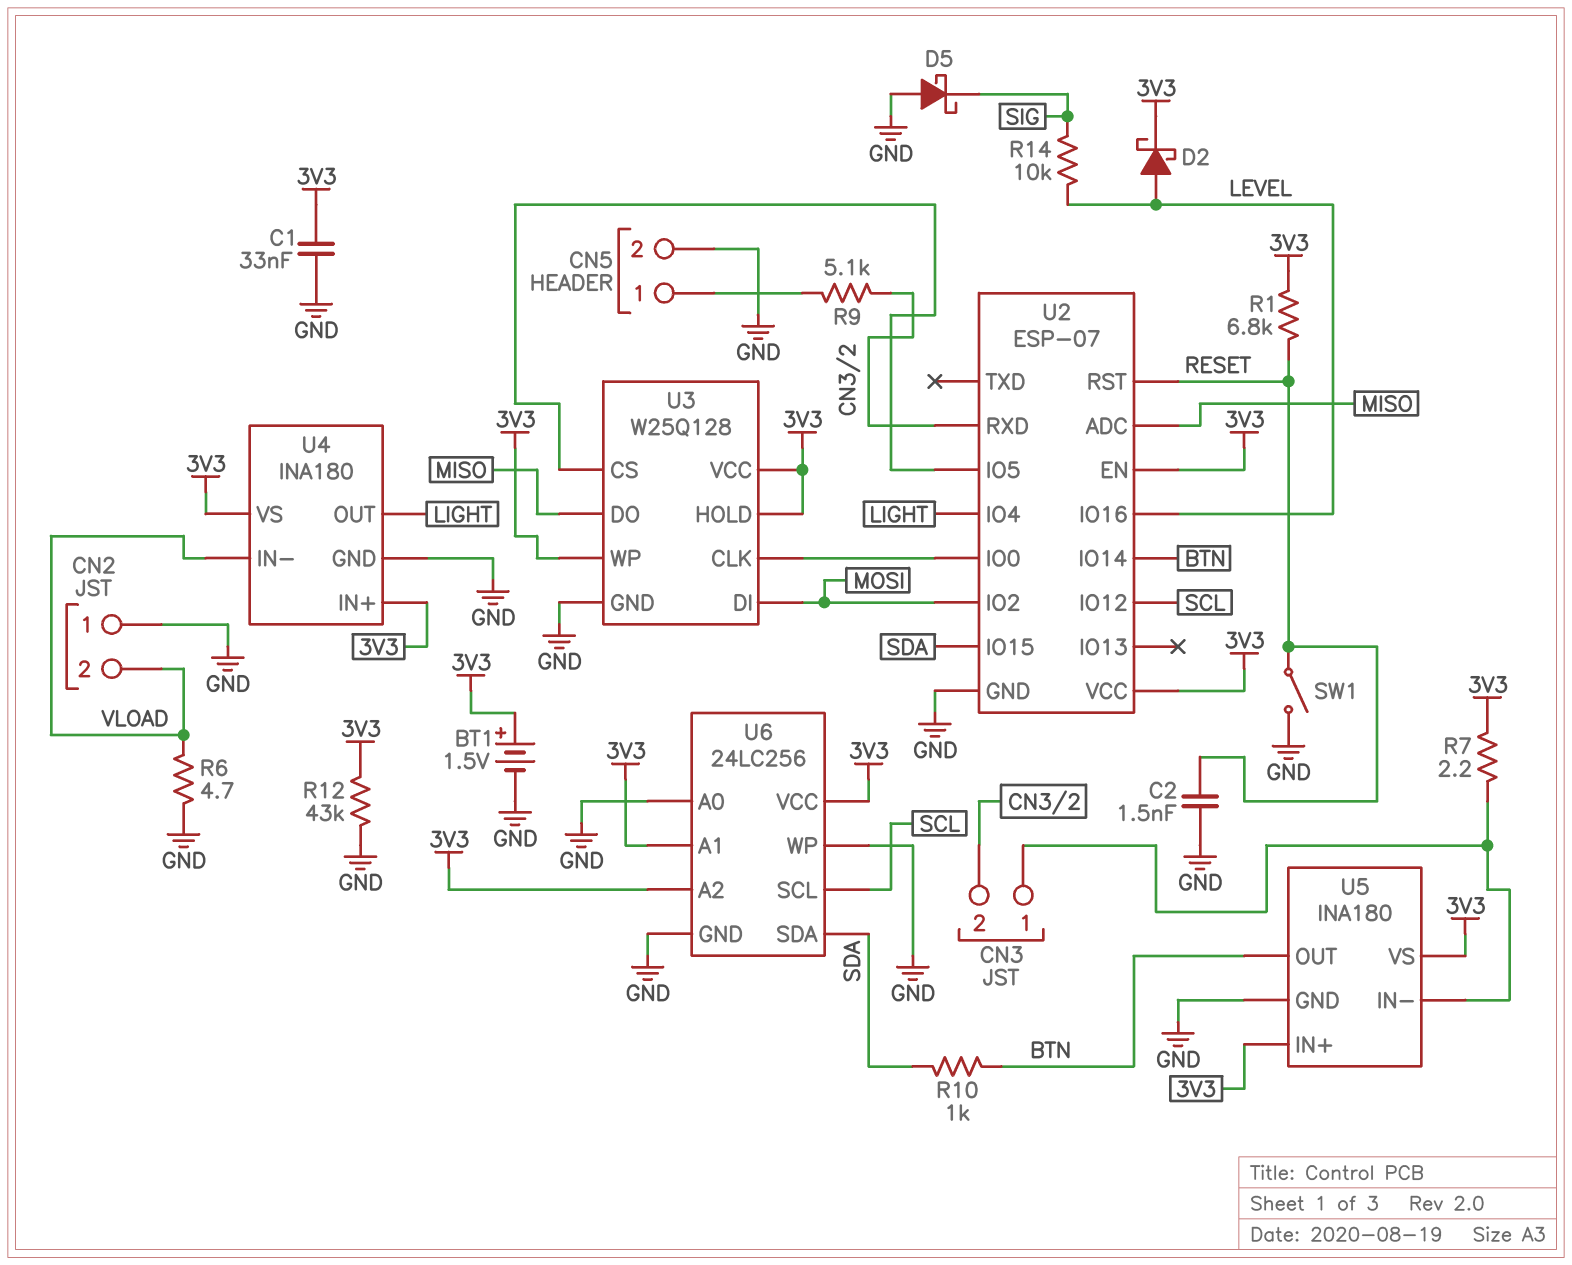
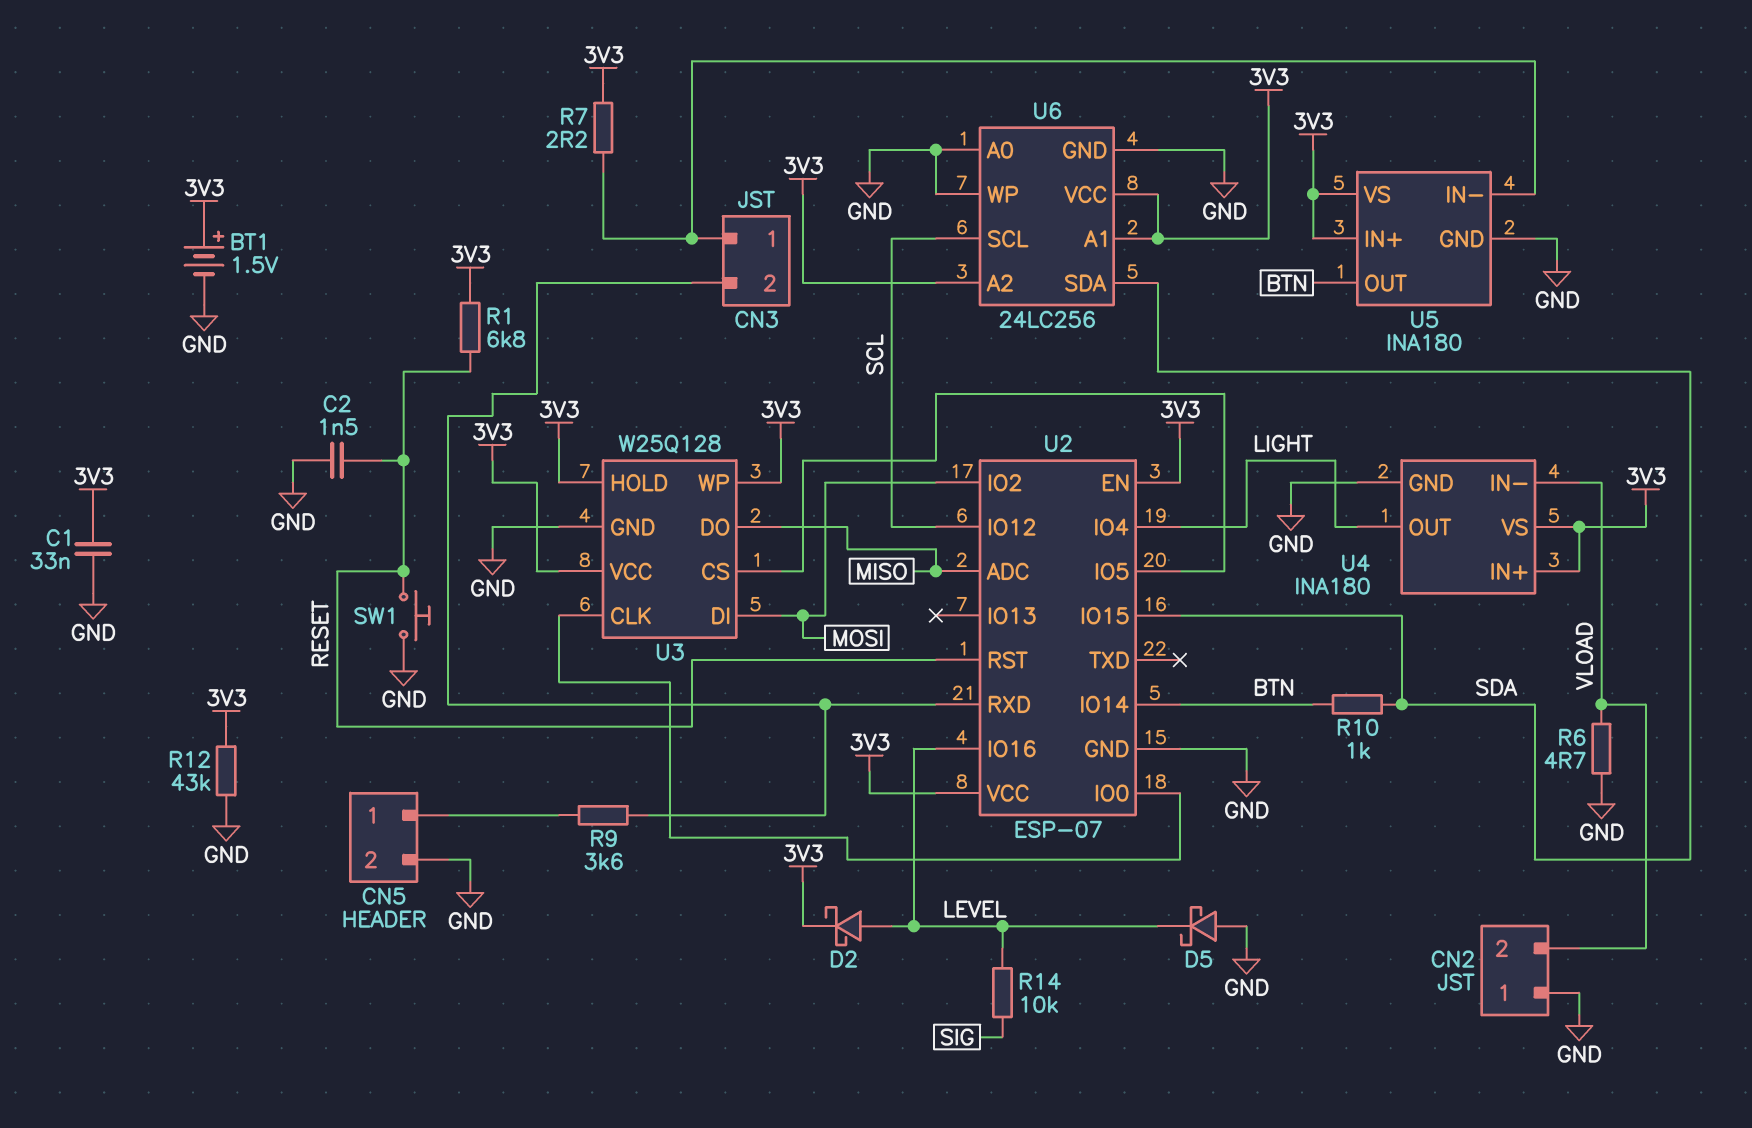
D5: schottky (A GND, K SIG) -> schottky (A GND, K LEVEL)
R9: 5.1k (CN3/2, CN5/1) -> 3.6k (CN3/2, CN5/1)
SW1: switch (GND, RESET) -> button (GND, RESET)

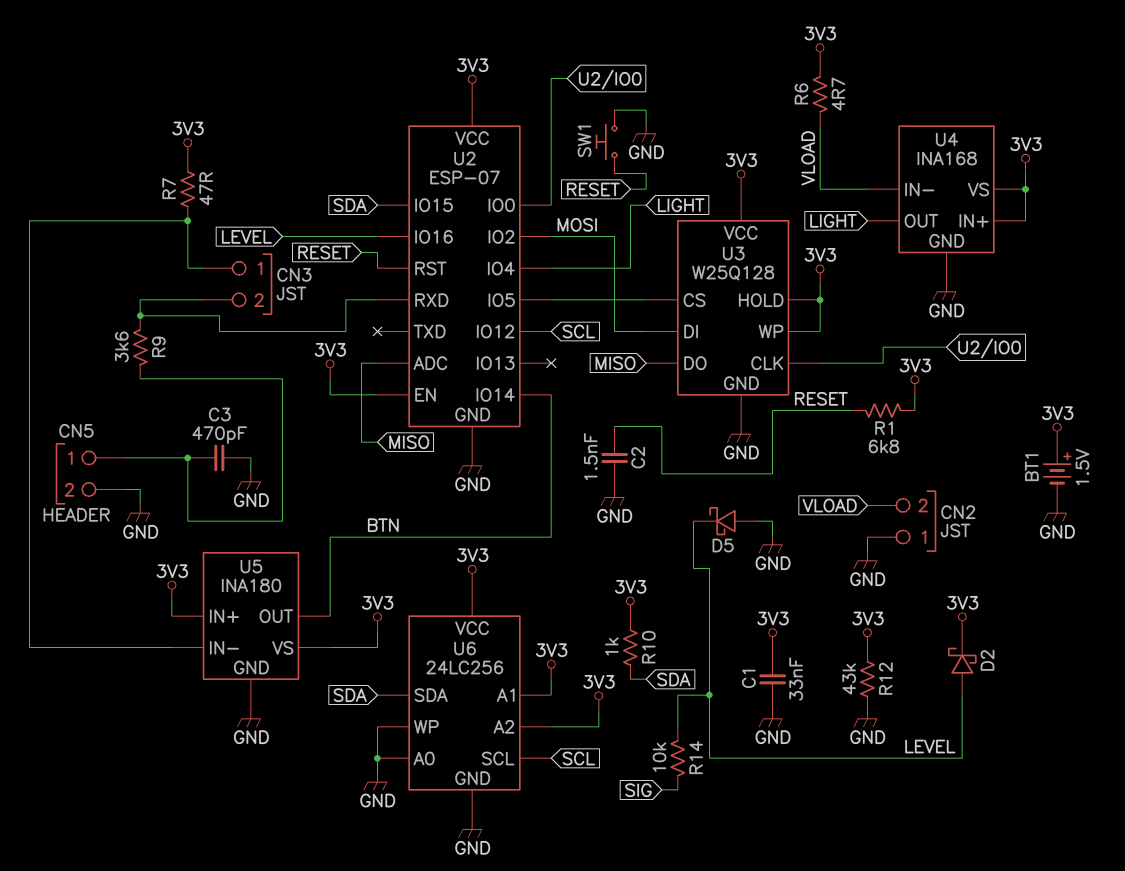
C3: none -> 470pF (CN5/1, GND)
R6: 4.7 (GND, VLOAD) -> 4.7 (3V3, VLOAD)
R7: 2.2 (3V3, CN3/1) -> 47 (3V3, CN3/1)
R10: 1k (BTN, SDA) -> 1k (3V3, SDA)
U4: INA180 -> INA168

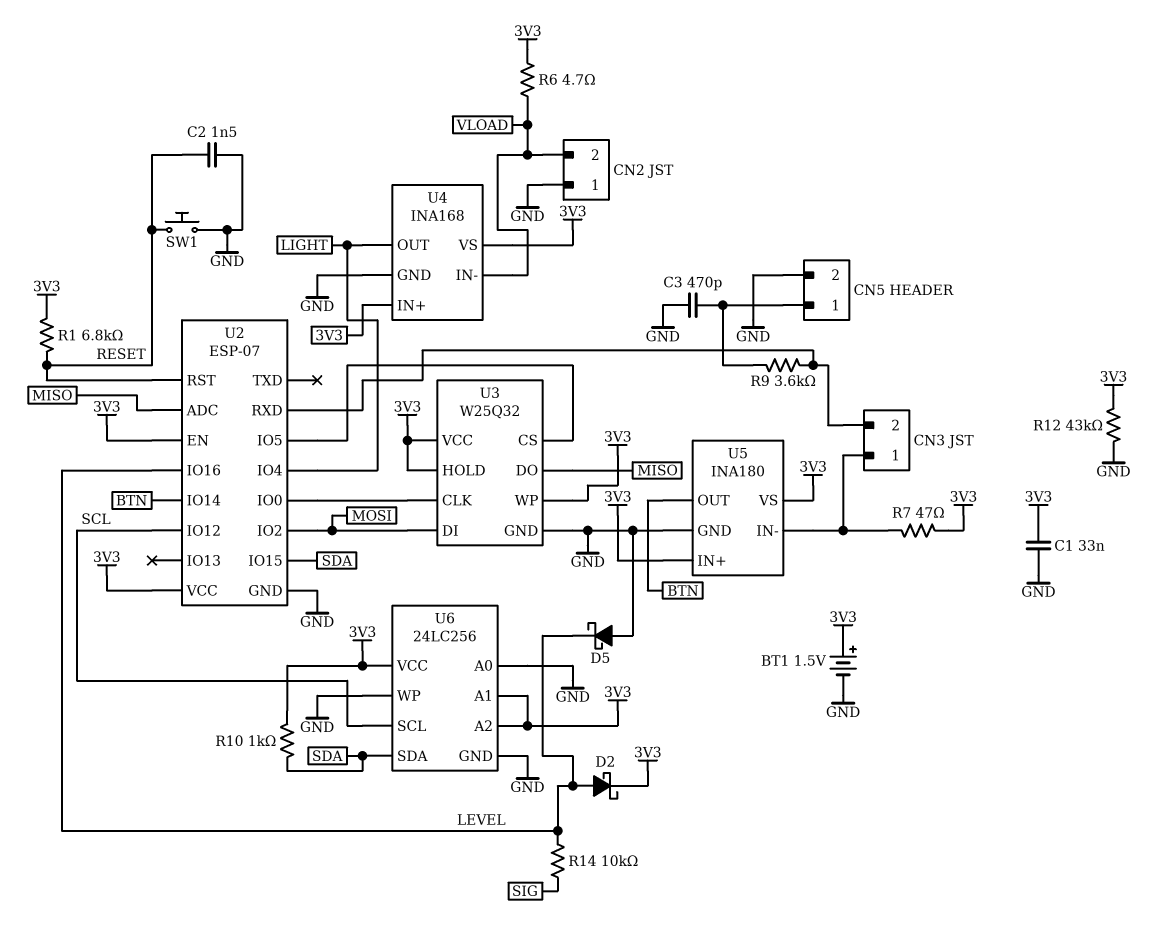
U3: W25Q128 -> W25Q32

